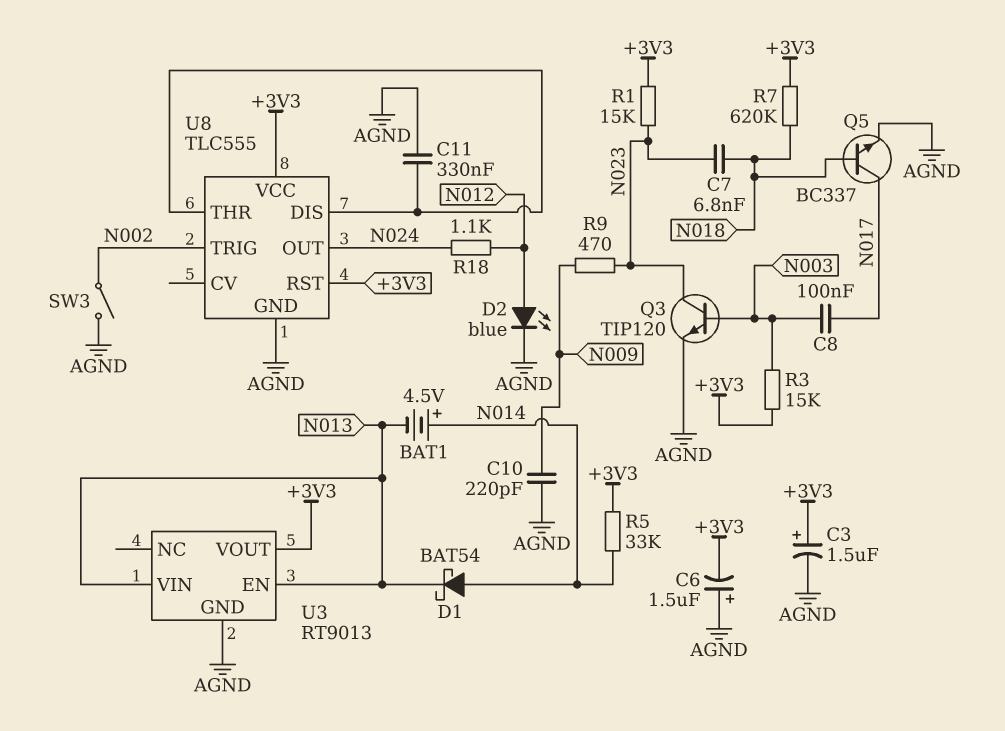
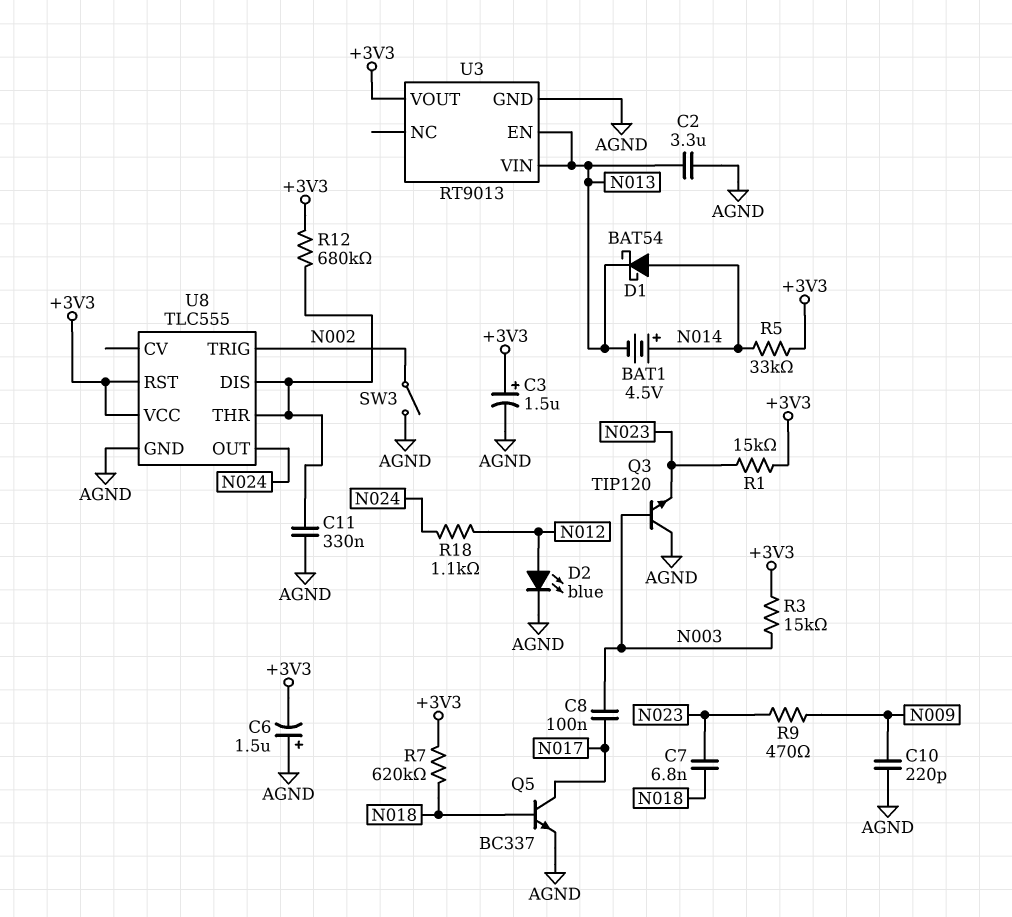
C2: none -> 3.3uF (AGND, N013)
Q3: NPN TIP120 (B N003, C N023, E AGND) -> NPN TIP120 (B N003, C AGND, E N023)
R12: none -> 680k (+3V3, U8/DIS)

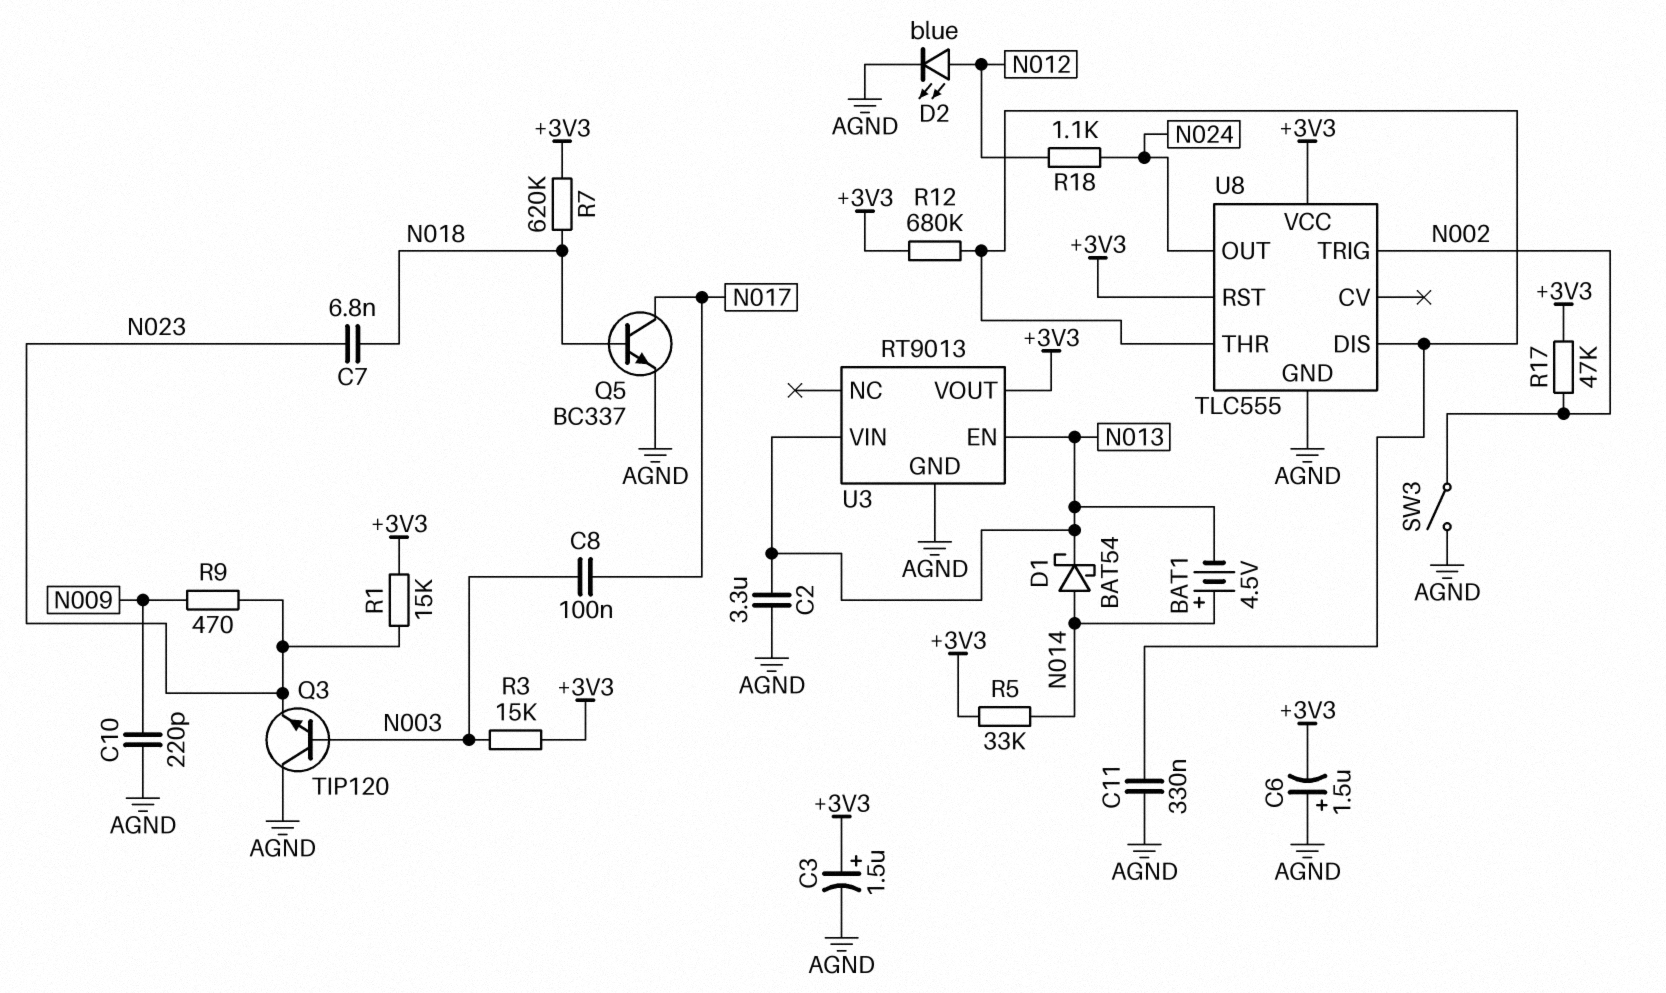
R17: none -> 47k (+3V3, N002)

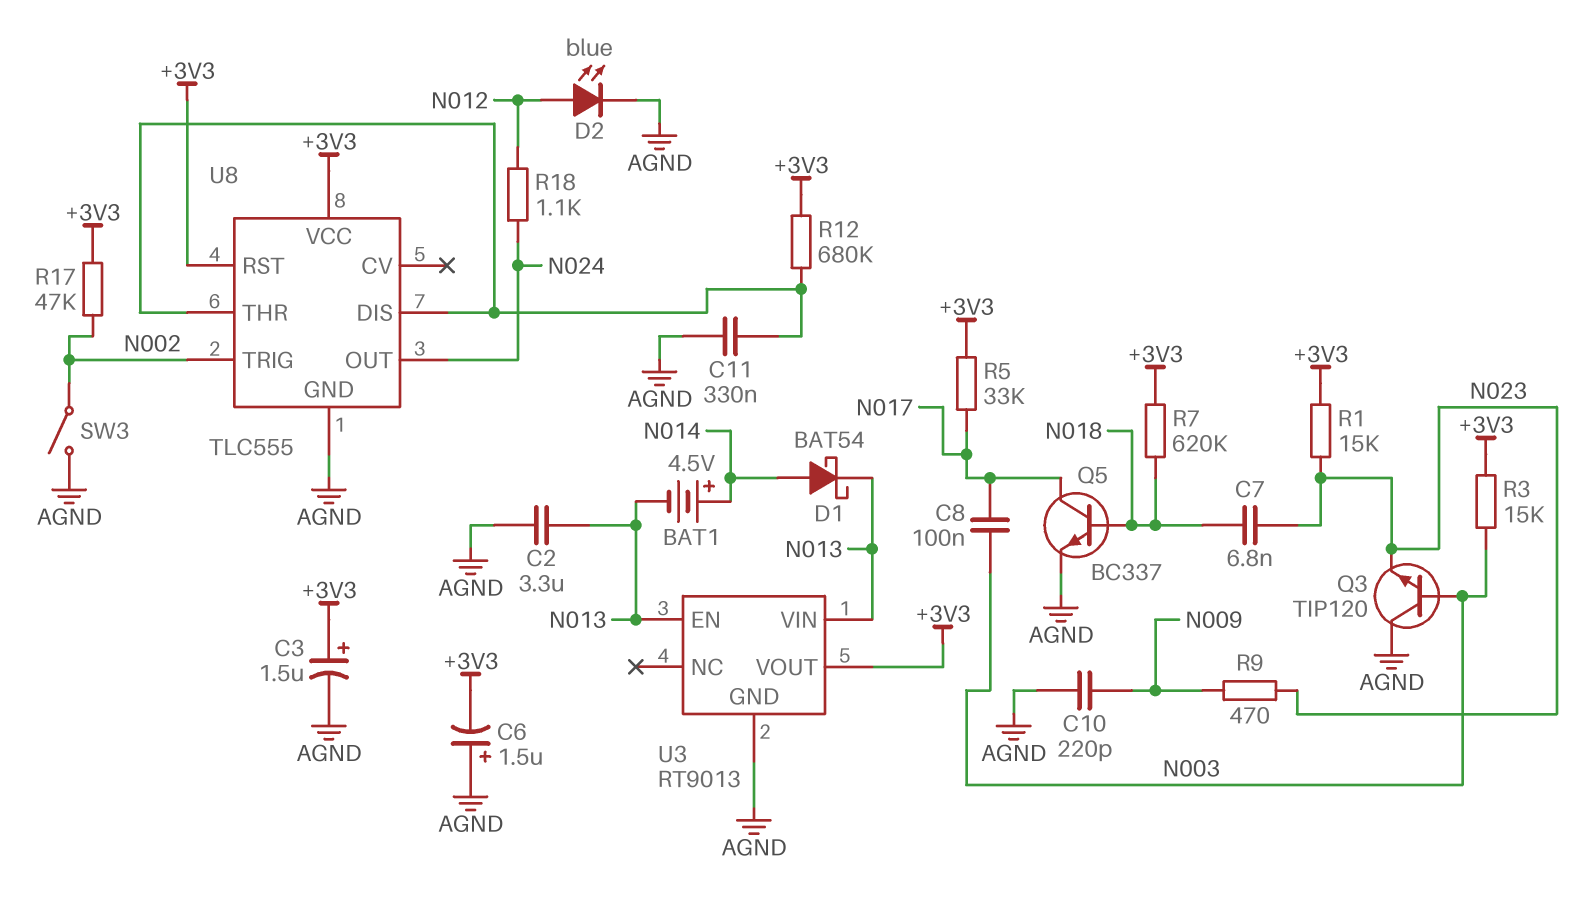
R5: 33k (+3V3, N014) -> 33k (+3V3, N017)

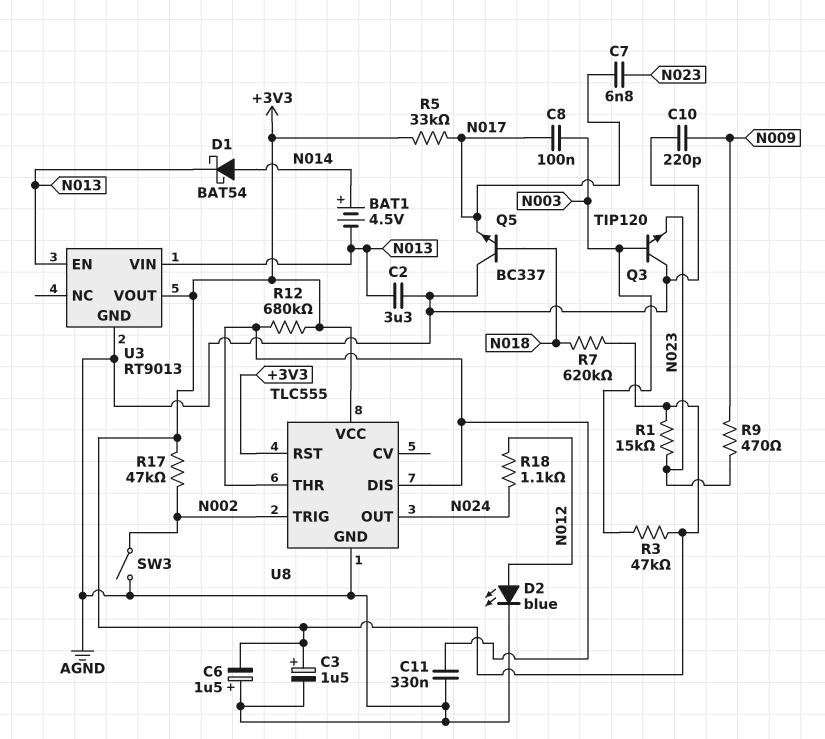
C7: 6.8nF (N018, N023) -> 6.8nF (N017, N023)
Q5: NPN BC337 (B N018, C N017, E AGND) -> NPN BC337 (B N018, C AGND, E N017)
R3: 15k (+3V3, N003) -> 47k (+3V3, N003)

